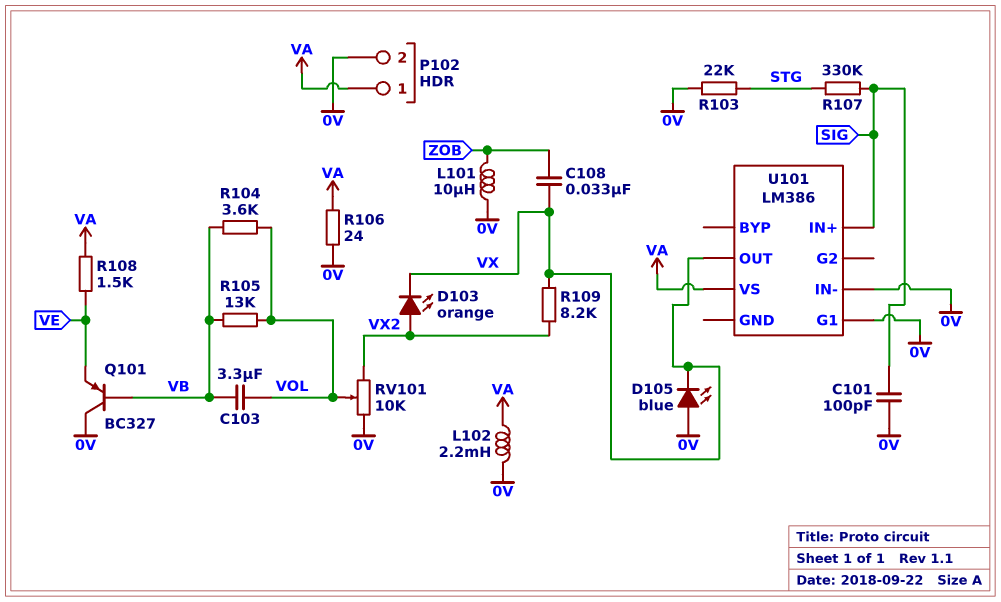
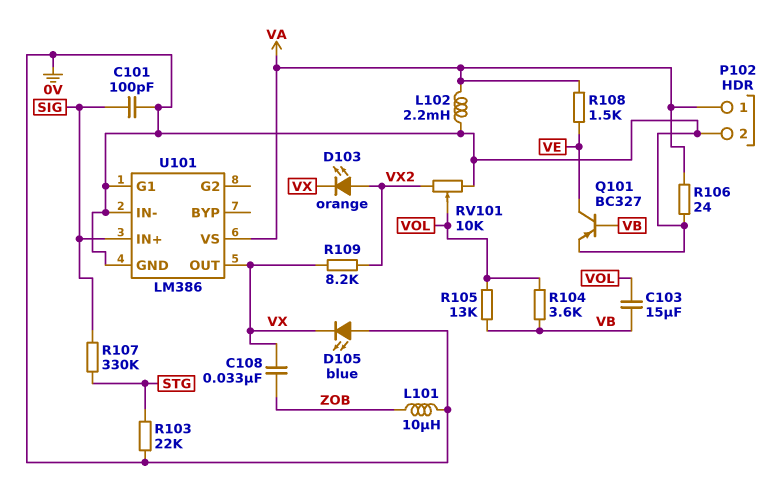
C103: 3.3uF (VB, VOL) -> 15uF (VB, VOL)
Q101: PNP BC327 (B VB, C 0V, E VE) -> PNP BC327 (B VB, C VE, E 0V)
U101 pin GND: none -> 0V

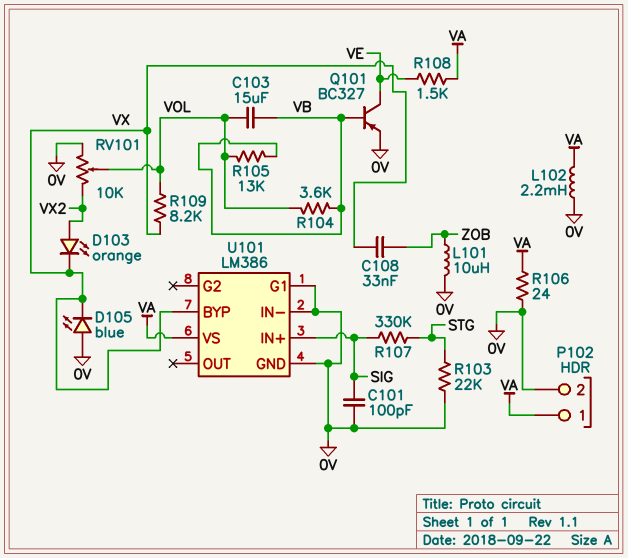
R109: 8.2k (VX, VX2) -> 8.2k (VOL, VX)
U101 pin BYP: none -> VX
U101 pin OUT: VX -> none

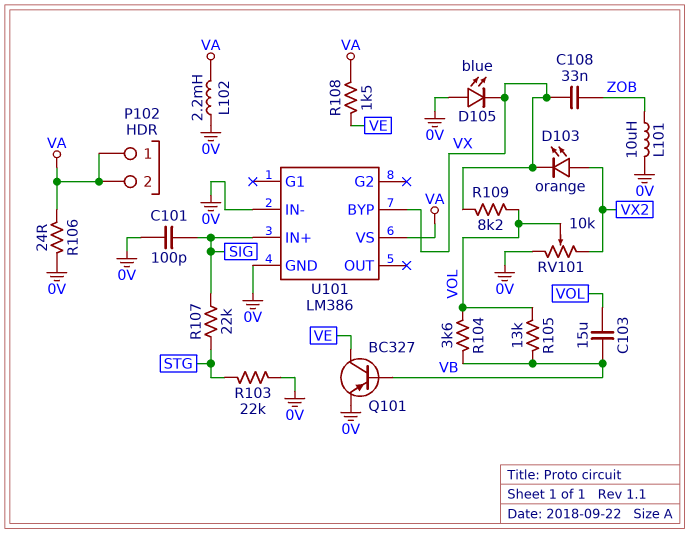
P102 pin 2: 0V -> VA
R107: 330k (SIG, STG) -> 22k (SIG, STG)
U101 pin G1: 0V -> none

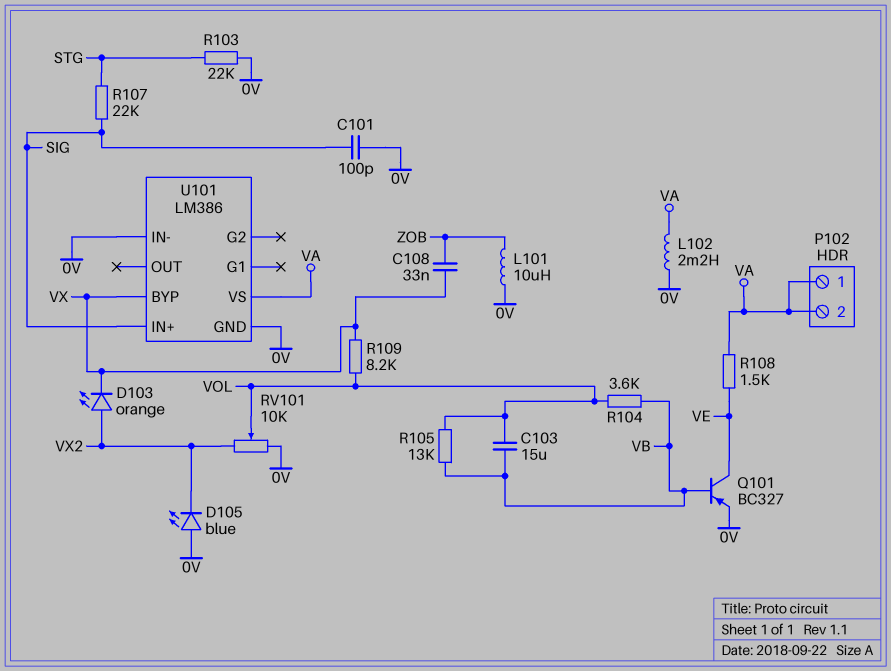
D105: LED blue (A 0V, K VX) -> LED blue (A 0V, K VX2)
R106: 24 (0V, VA) -> none

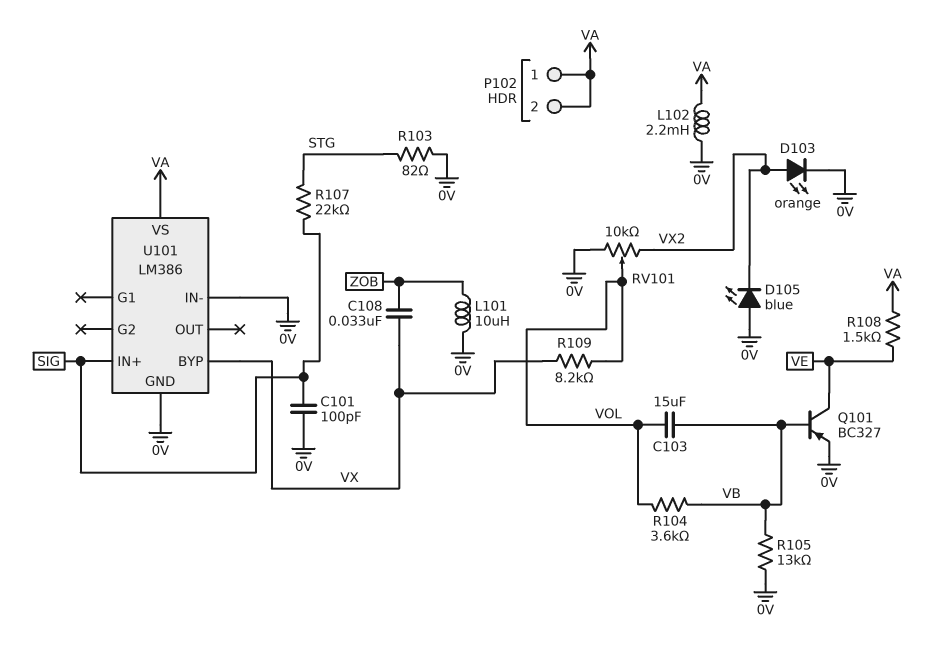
D103: LED orange (A VX2, K VX) -> LED orange (A VX2, K 0V)
R103: 22k (0V, STG) -> 82 (0V, STG)
R105: 13k (VB, VOL) -> 13k (0V, VB)

